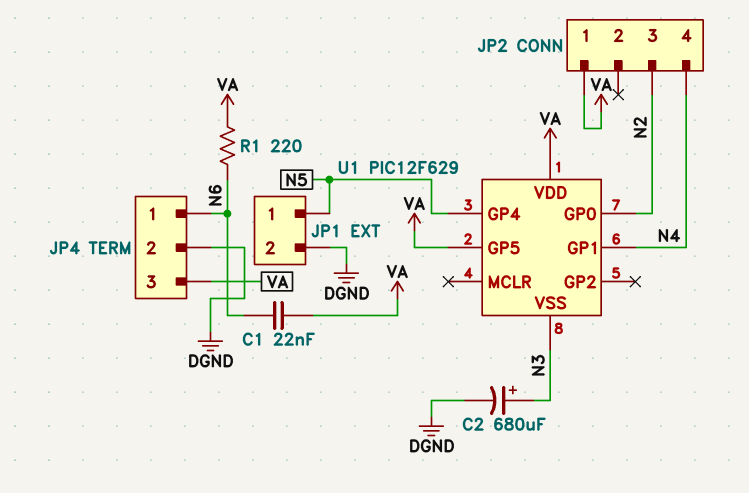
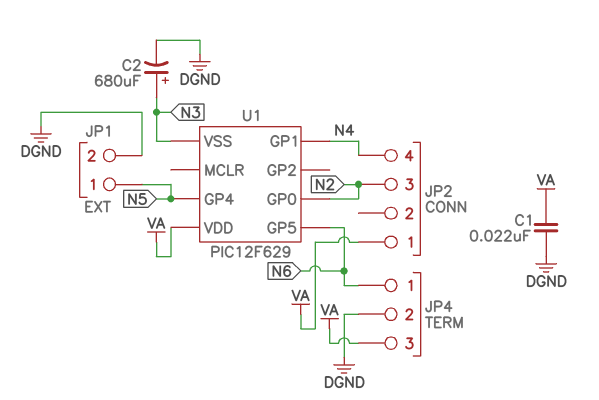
C1: 22nF (N6, VA) -> 22nF (DGND, VA)
R1: 220 (N6, VA) -> none
U1 pin GP5: VA -> N6

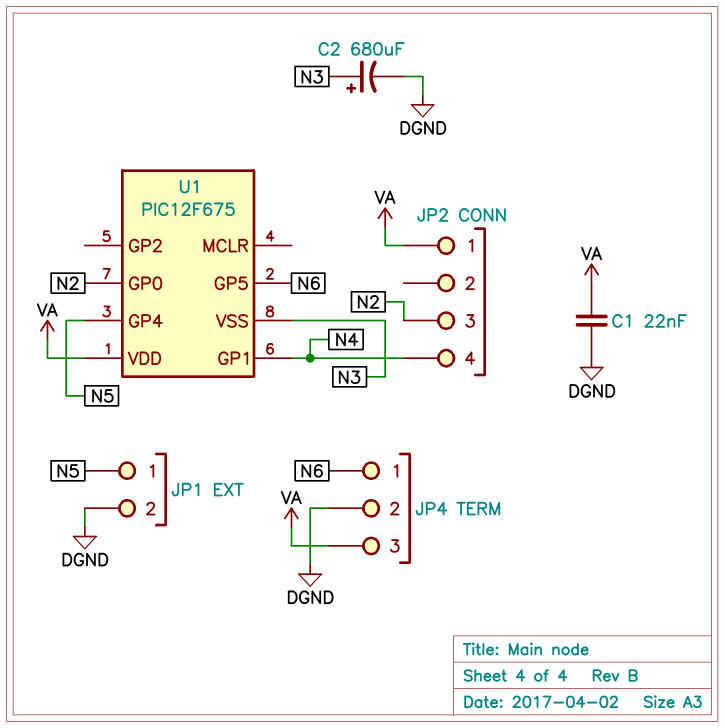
U1: PIC12F629 -> PIC12F675

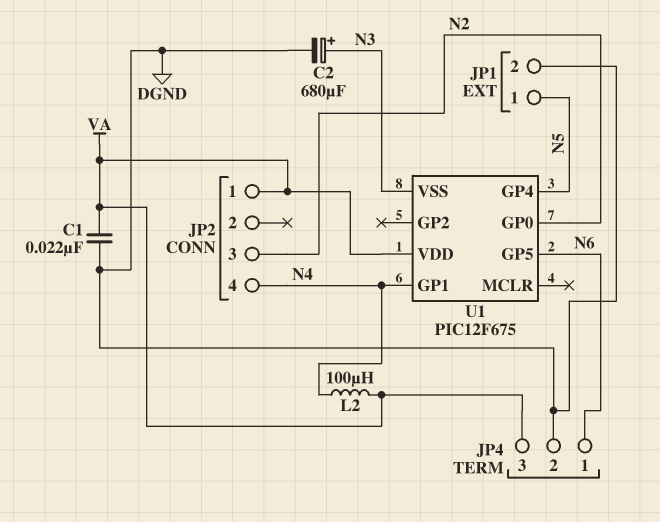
L2: none -> 100uH (N4, VA)

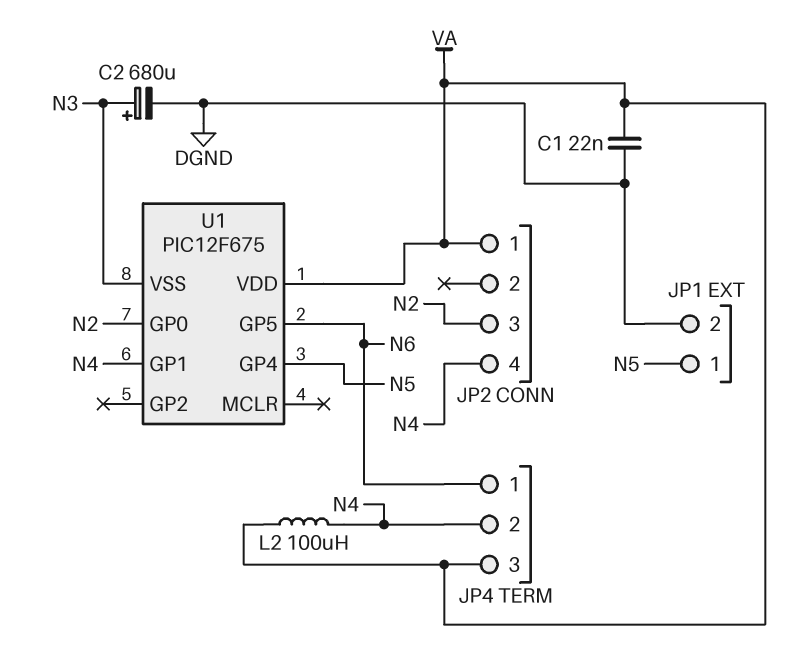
JP4 pin 2: DGND -> N4

